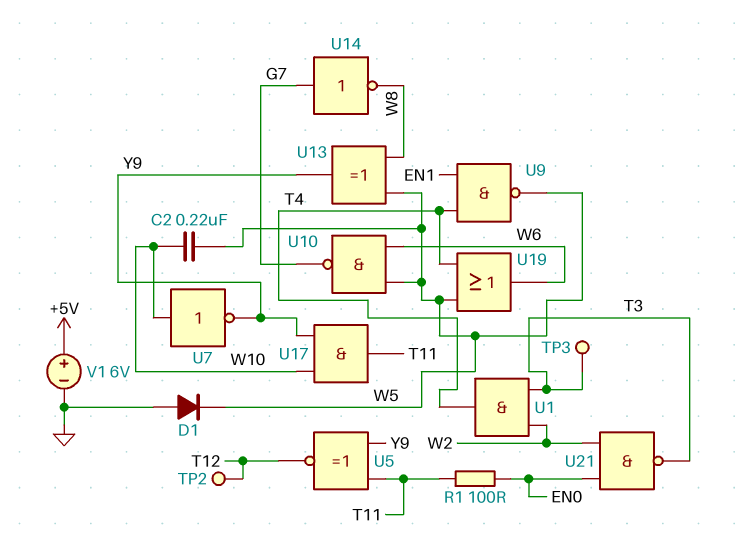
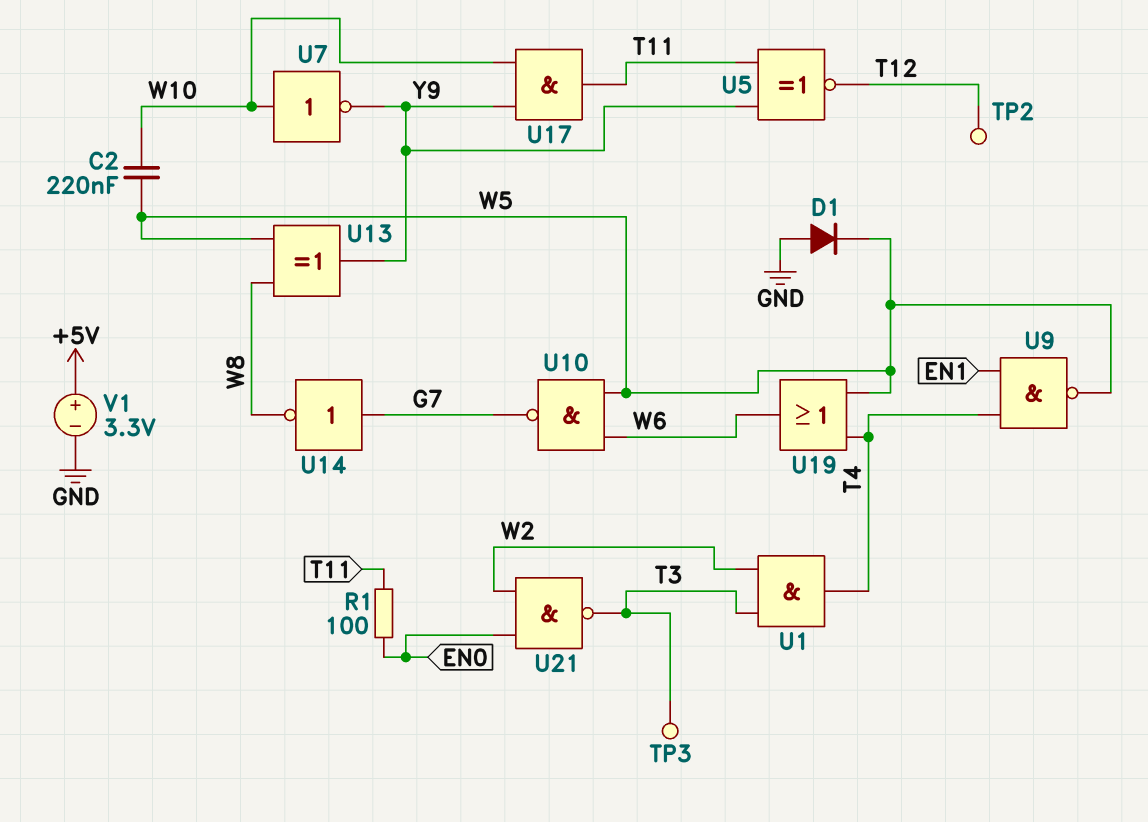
V1: 6V (plus +5V, minus GND) -> 3.3V (plus +5V, minus GND)

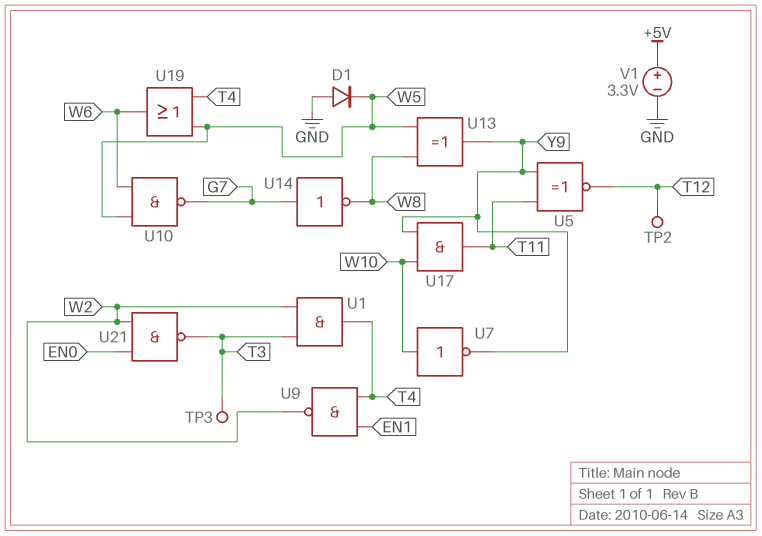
C2: 220nF (W5, W10) -> none
R1: 100 (EN0, T11) -> none
U9: NAND (in EN1, in T4, out W5) -> NAND (in EN1, in T4, out W2)

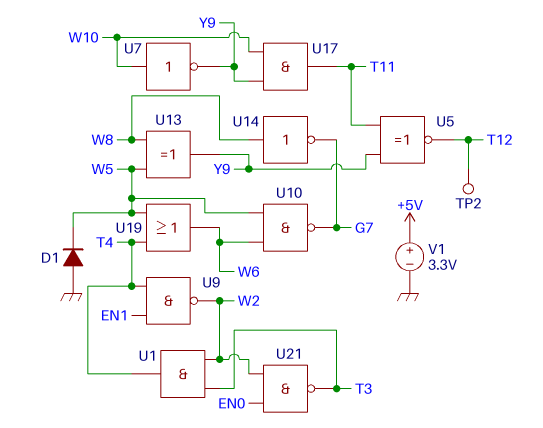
TP3: test point (T3) -> none
U14: NOT (in G7, out W8) -> NOT (in W8, out G7)

